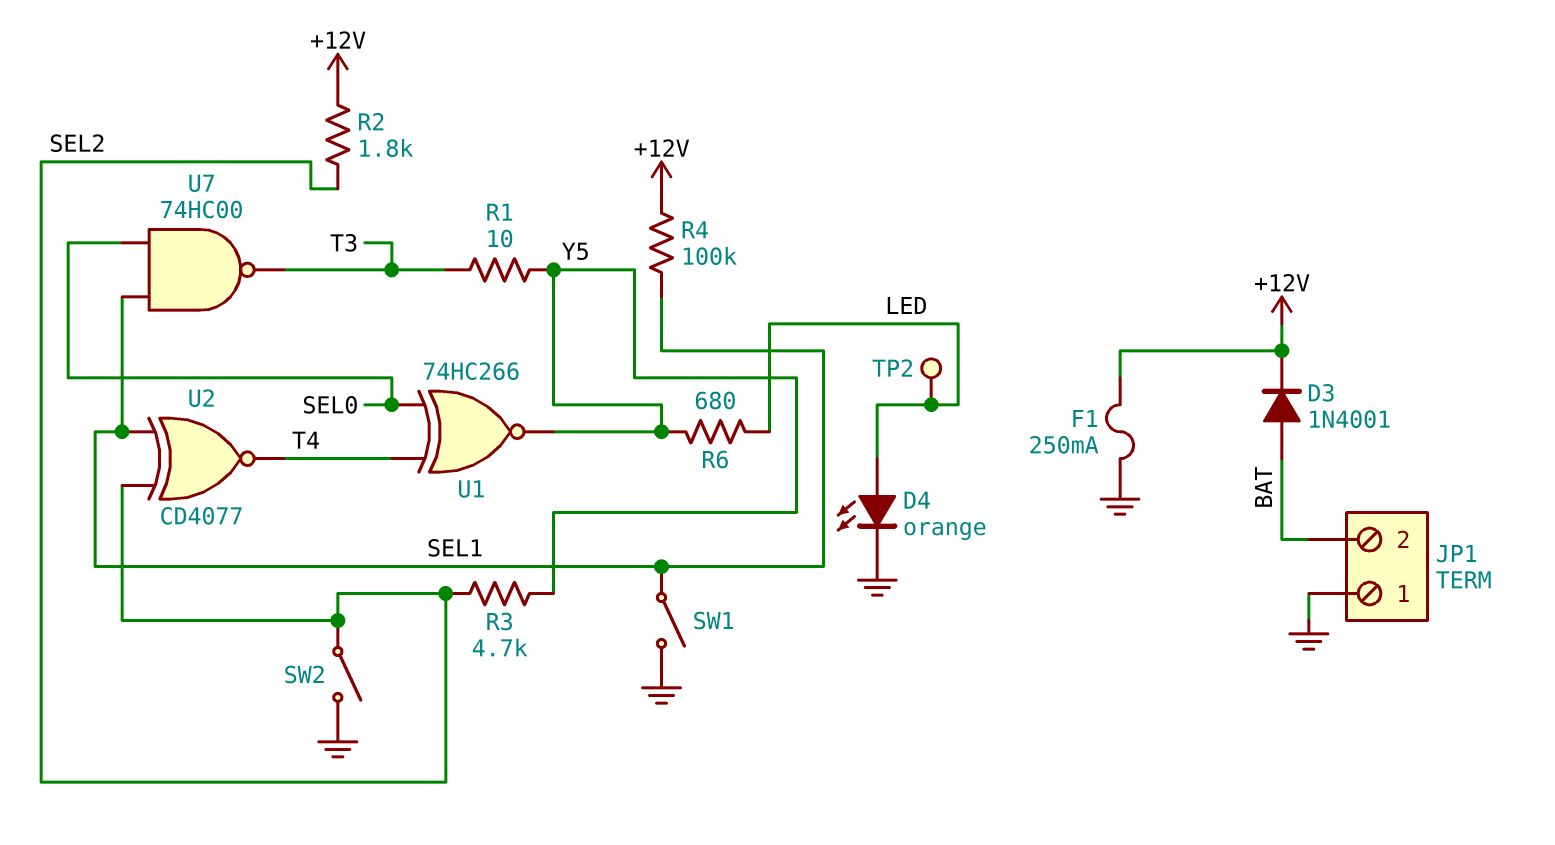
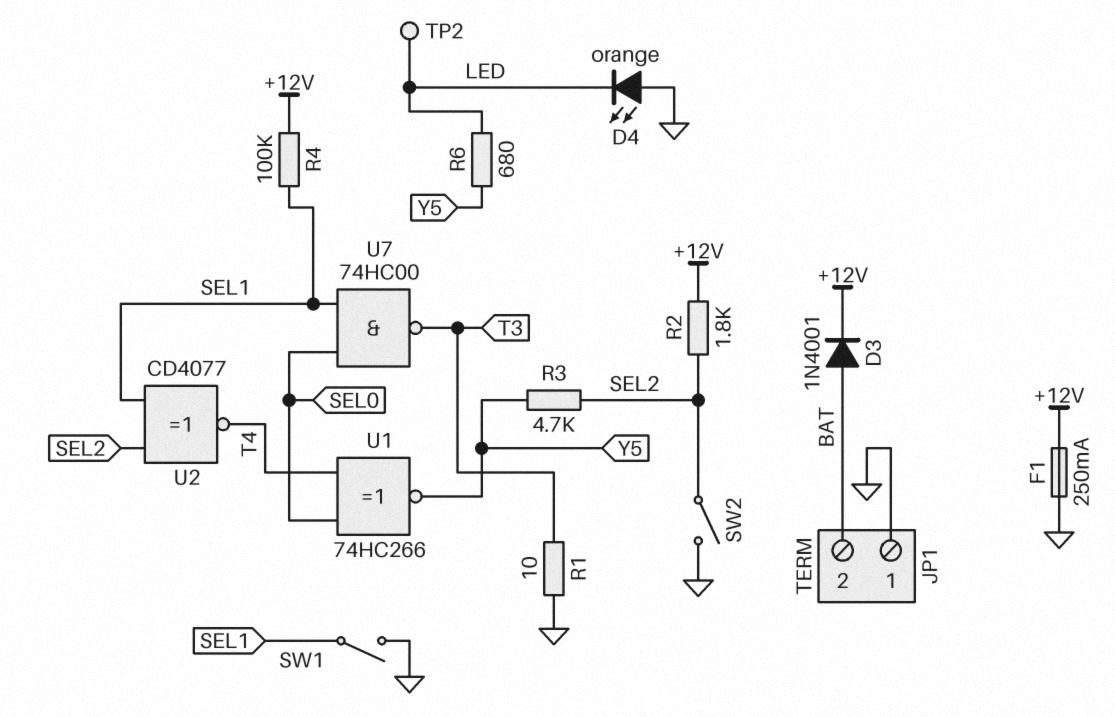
D4: LED orange (A LED, K GND) -> LED orange (A GND, K LED)
R1: 10 (T3, Y5) -> 10 (GND, T3)

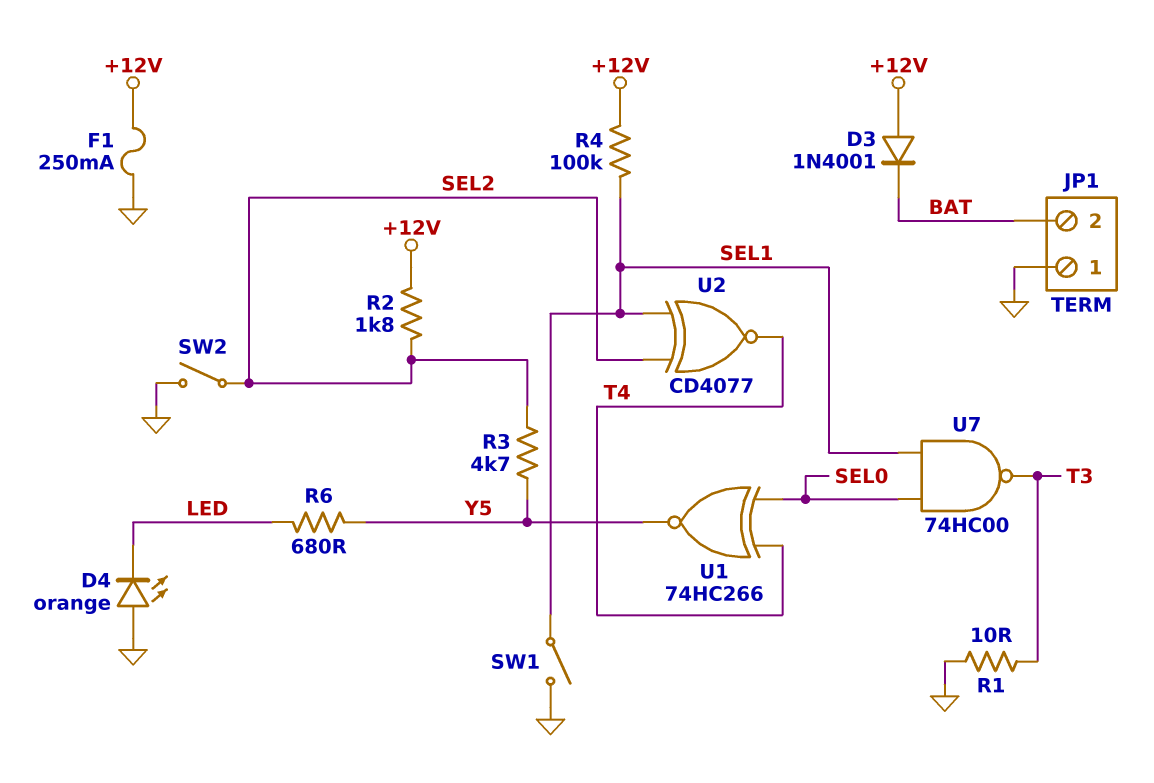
D3: diode 1N4001 (A BAT, K +12V) -> diode 1N4001 (A +12V, K BAT)
TP2: test point (LED) -> none

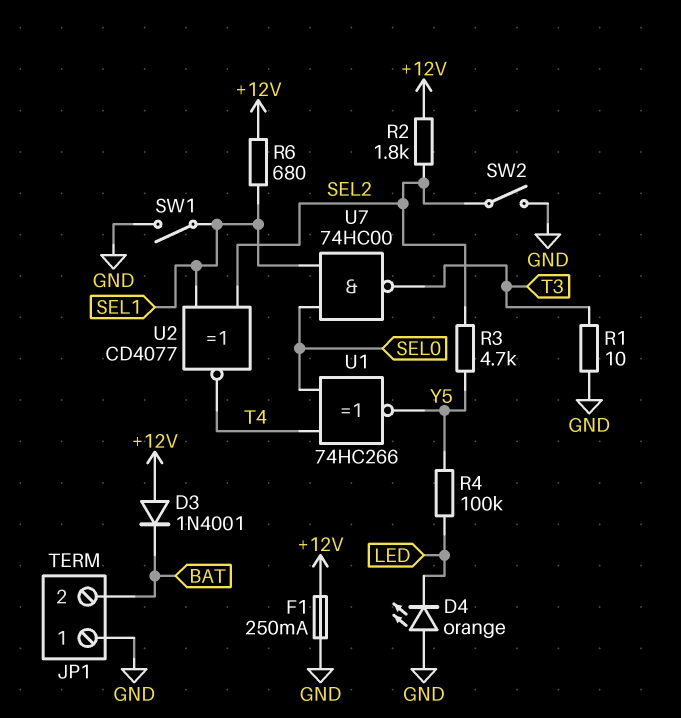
R4: 100k (+12V, SEL1) -> 100k (LED, Y5)
R6: 680 (LED, Y5) -> 680 (+12V, SEL1)

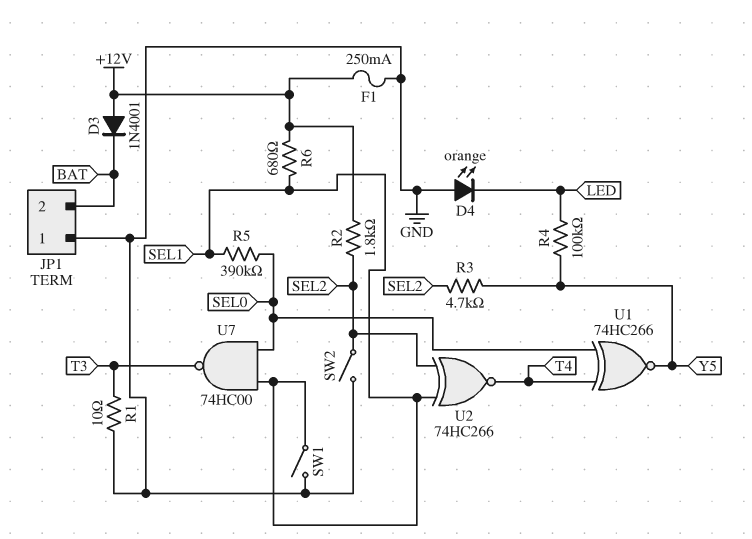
R5: none -> 390k (SEL0, SEL1)
U2: XNOR CD4077 (in SEL1, in SEL2, out T4) -> XNOR 74HC266 (in SEL1, in SEL2, out T4)

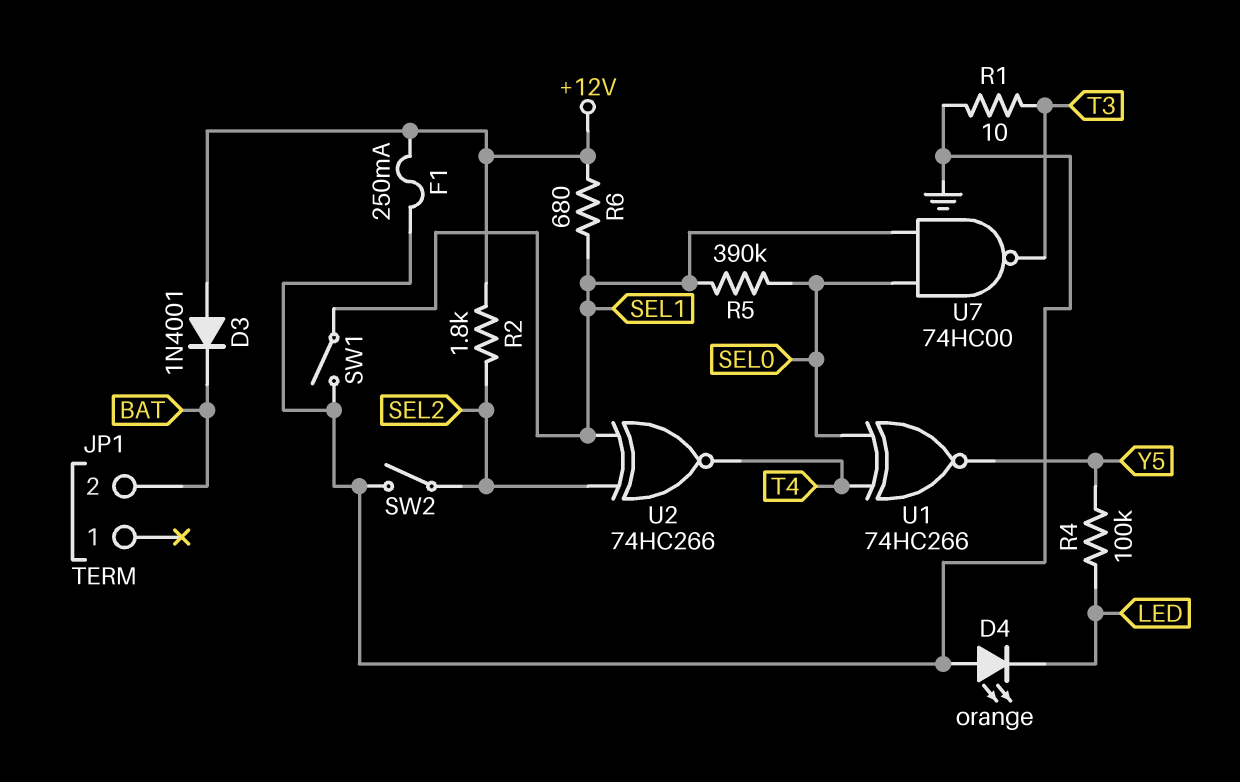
JP1 pin 1: GND -> none
R3: 4.7k (SEL2, Y5) -> none

